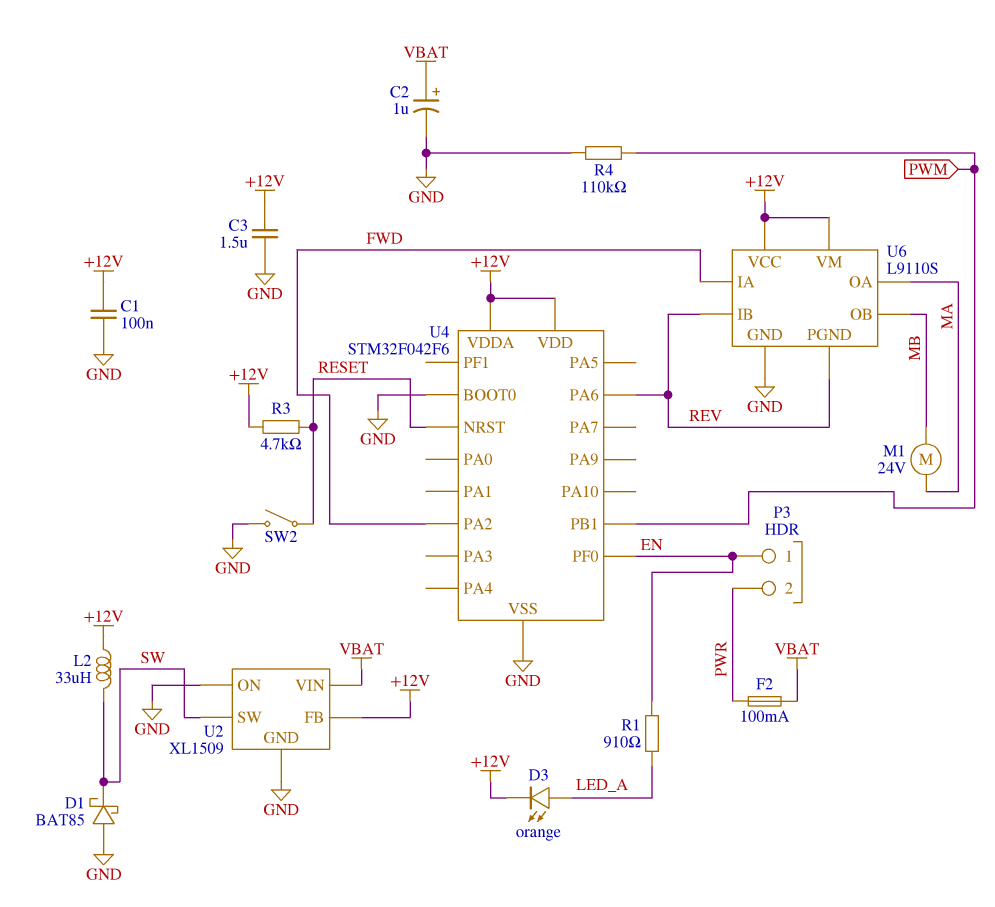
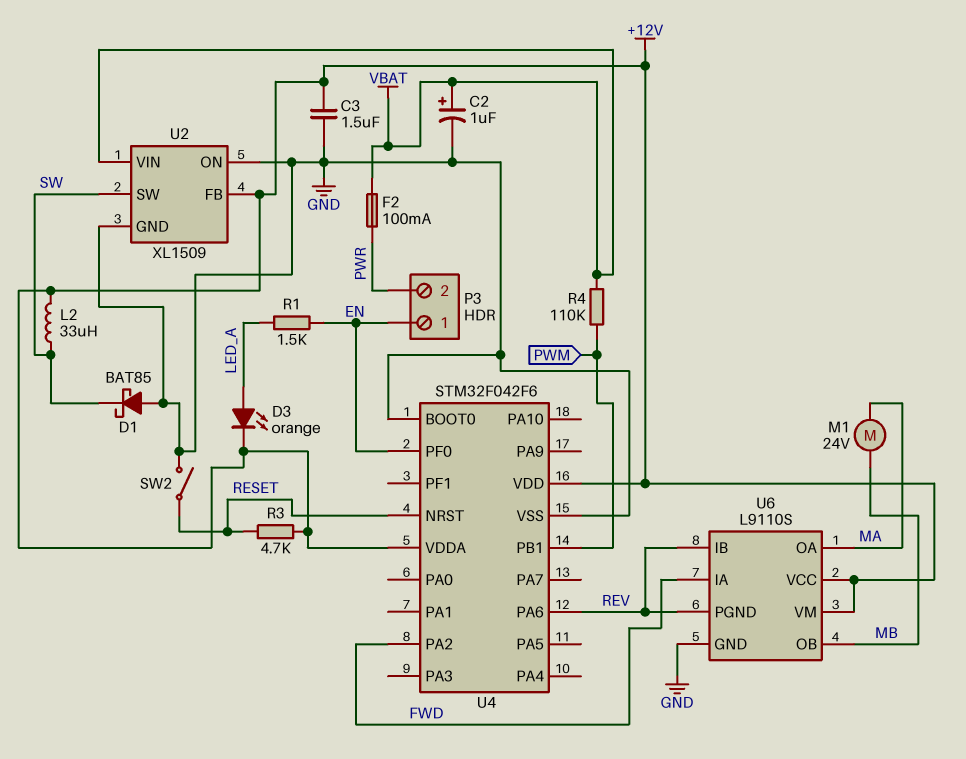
C1: 100nF (+12V, GND) -> none
R1: 910 (EN, LED_A) -> 1.5k (EN, LED_A)
R4: 110k (GND, PWM) -> 110k (PWM, VBAT)

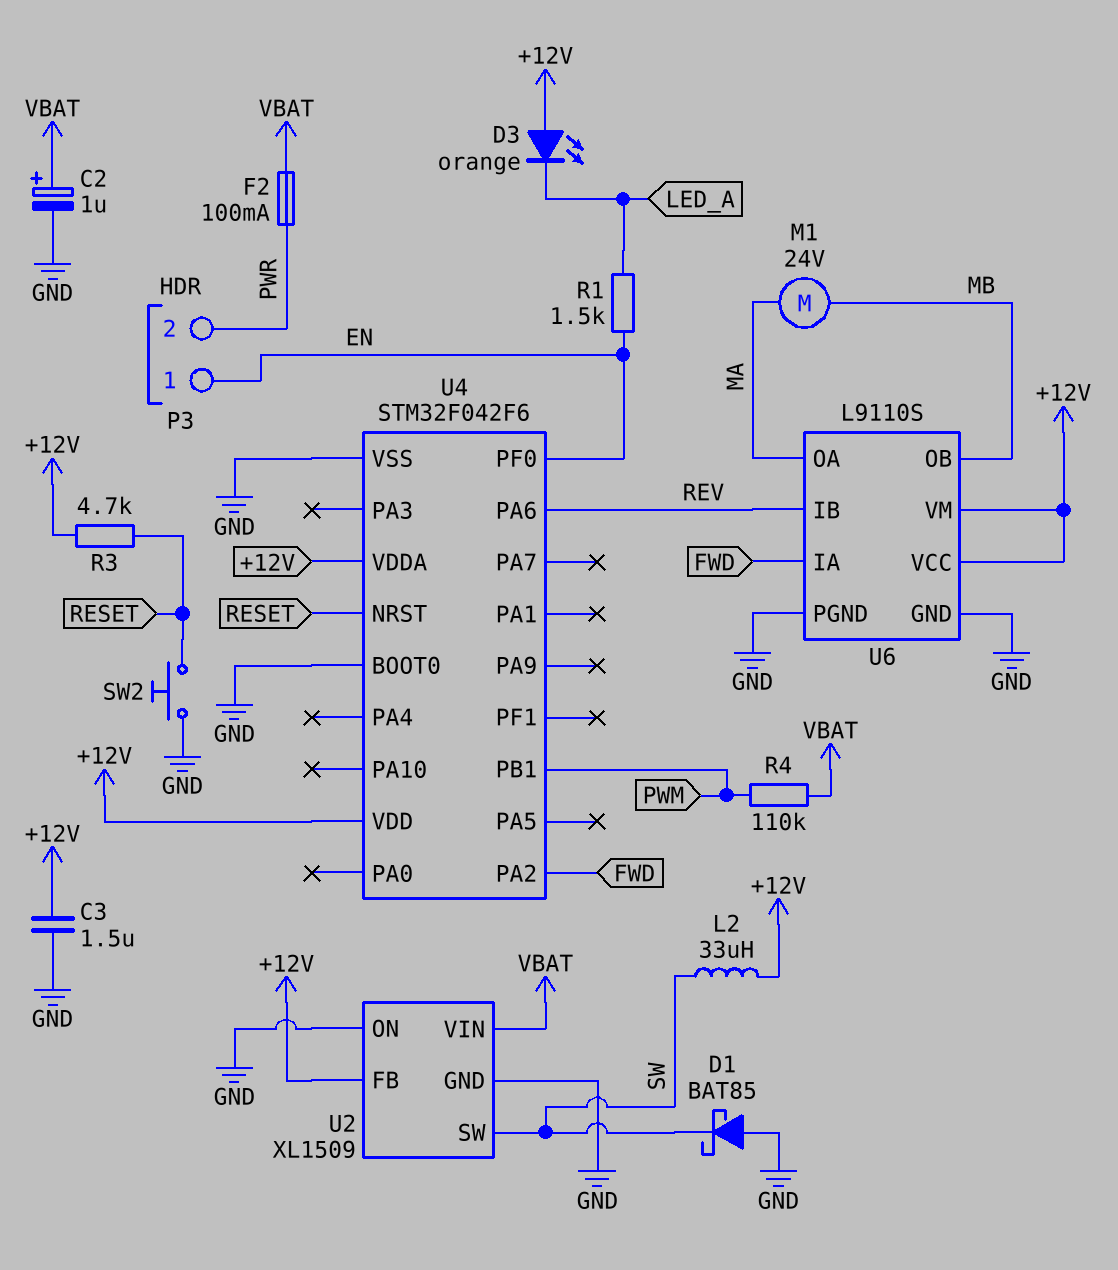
D3: LED orange (A LED_A, K +12V) -> LED orange (A +12V, K LED_A)
SW2: switch (GND, RESET) -> button (GND, RESET)
U6 pin PGND: REV -> GND

